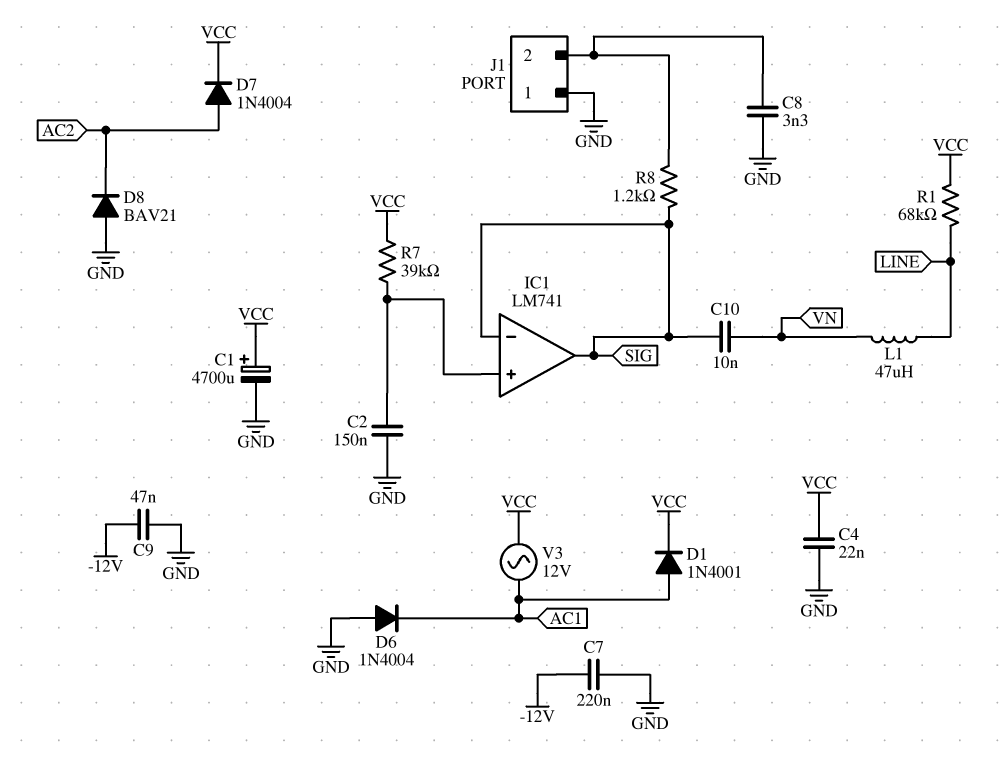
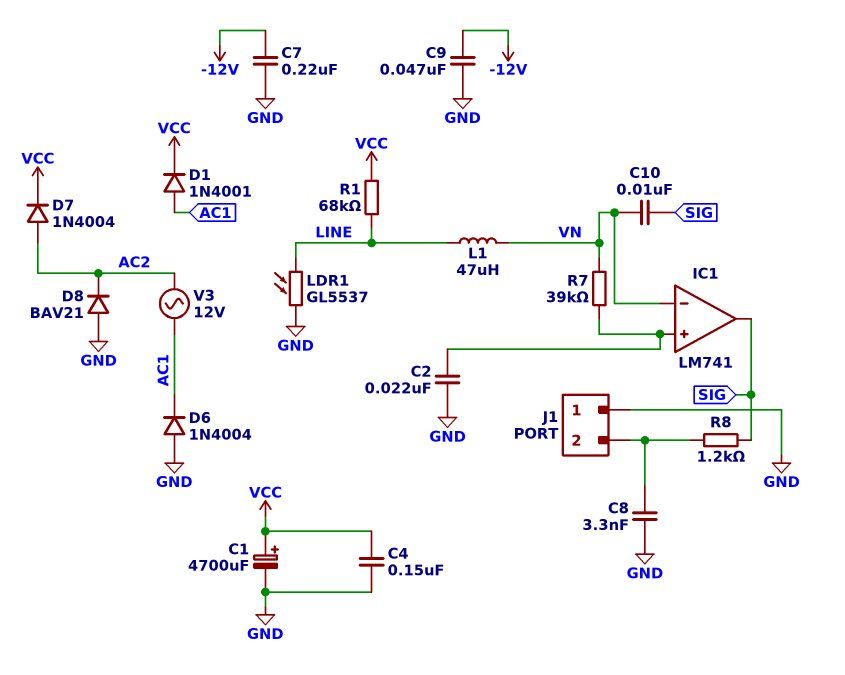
C2: 150nF (GND, IC1/in+) -> 22nF (GND, IC1/in+)
C4: 22nF (GND, VCC) -> 150nF (GND, VCC)
IC1 pin in-: SIG -> VN
LDR1: none -> GL5537 (GND, LINE)
R7: 39k (IC1/in+, VCC) -> 39k (IC1/in+, VN)
V3: AC 12V (AC1, VCC) -> AC 12V (AC1, AC2)

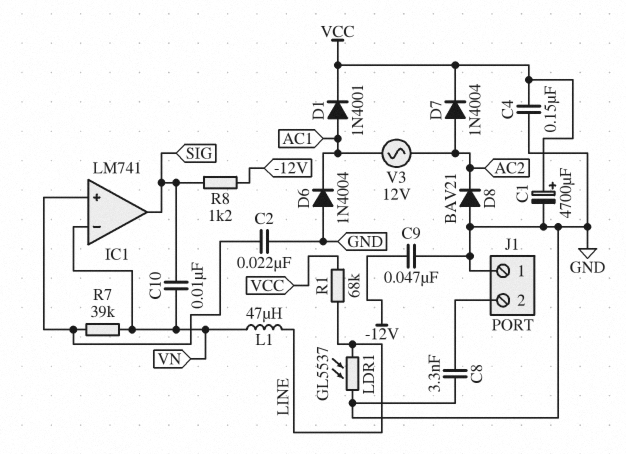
C7: 220nF (-12V, GND) -> none
R8: 1.2k (J1/2, SIG) -> 1.2k (-12V, SIG)

